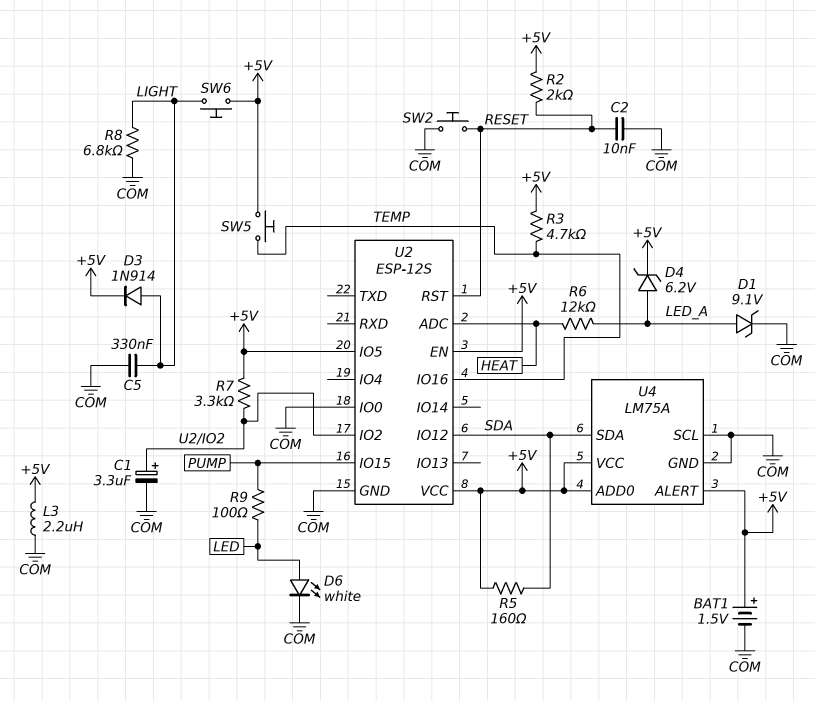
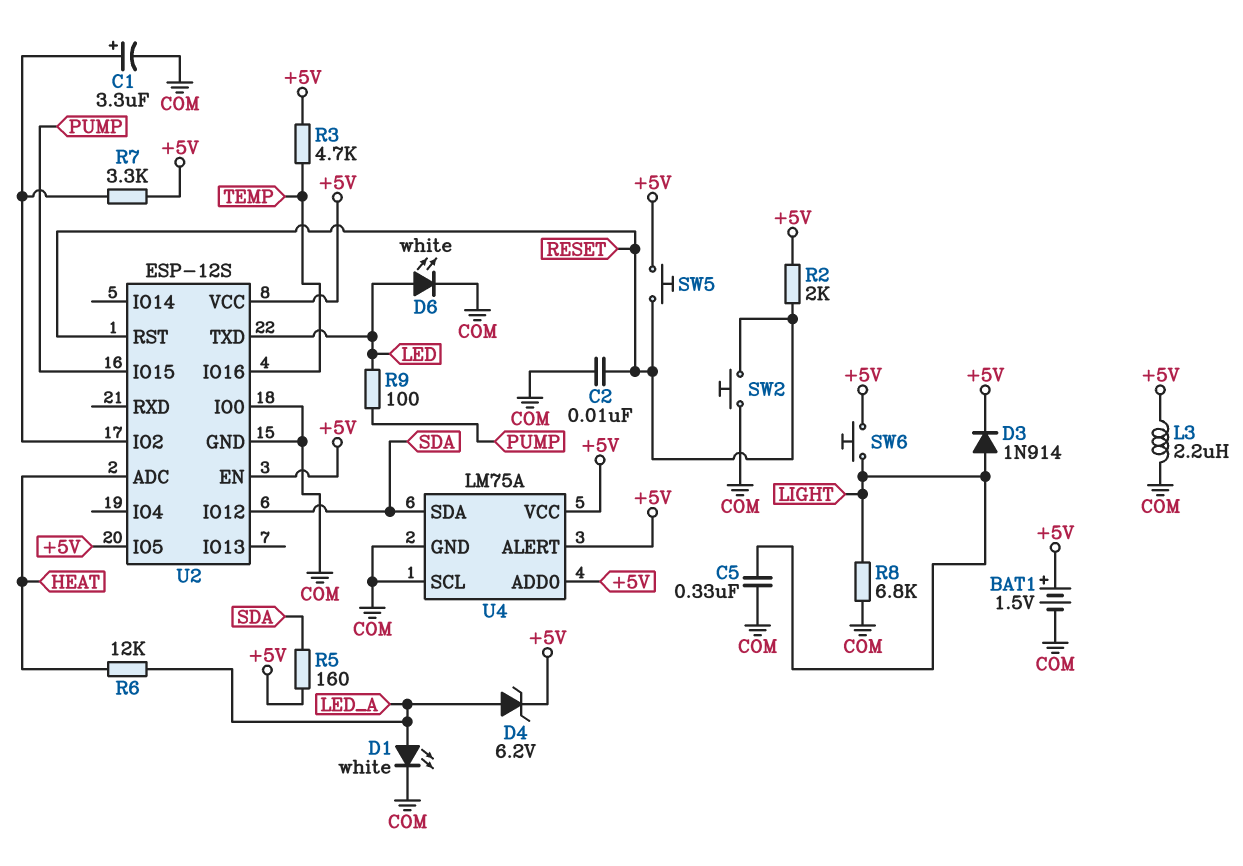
D1: zener 9.1V (A LED_A, K COM) -> LED white (A LED_A, K COM)
SW5: button (+5V, TEMP) -> button (+5V, RESET)
U2 pin TXD: none -> LED

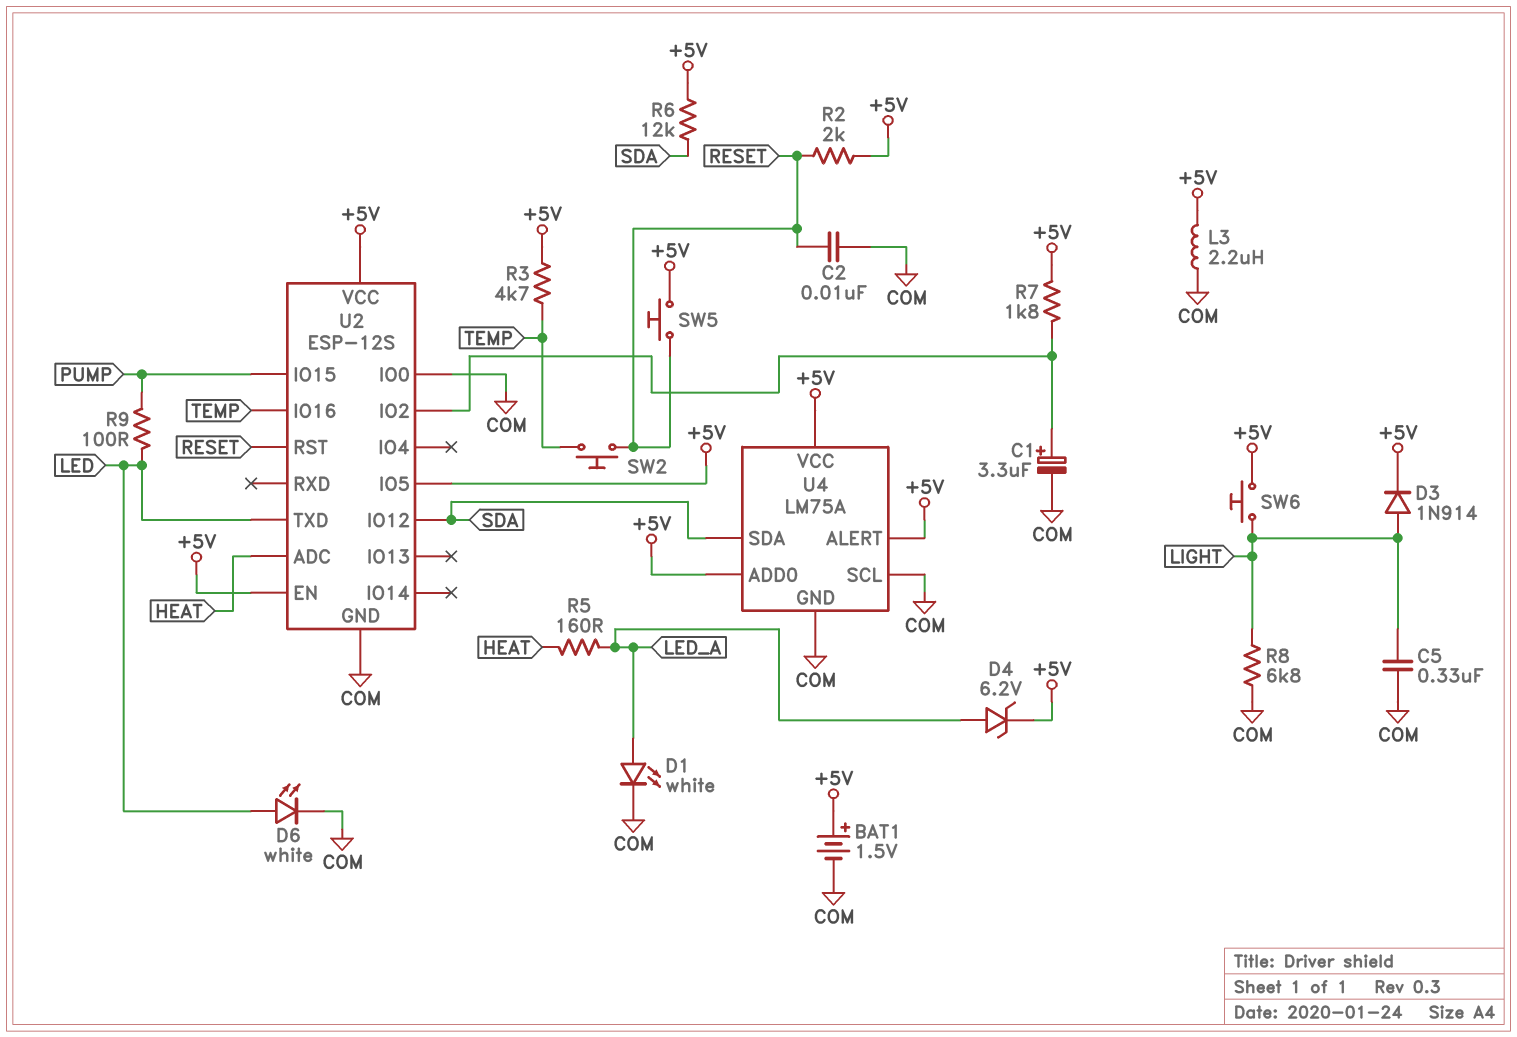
R5: 160 (+5V, SDA) -> 160 (HEAT, LED_A)
R6: 12k (HEAT, LED_A) -> 12k (+5V, SDA)
R7: 3.3k (+5V, U2/IO2) -> 1.8k (+5V, U2/IO2)
SW2: button (COM, RESET) -> button (RESET, TEMP)

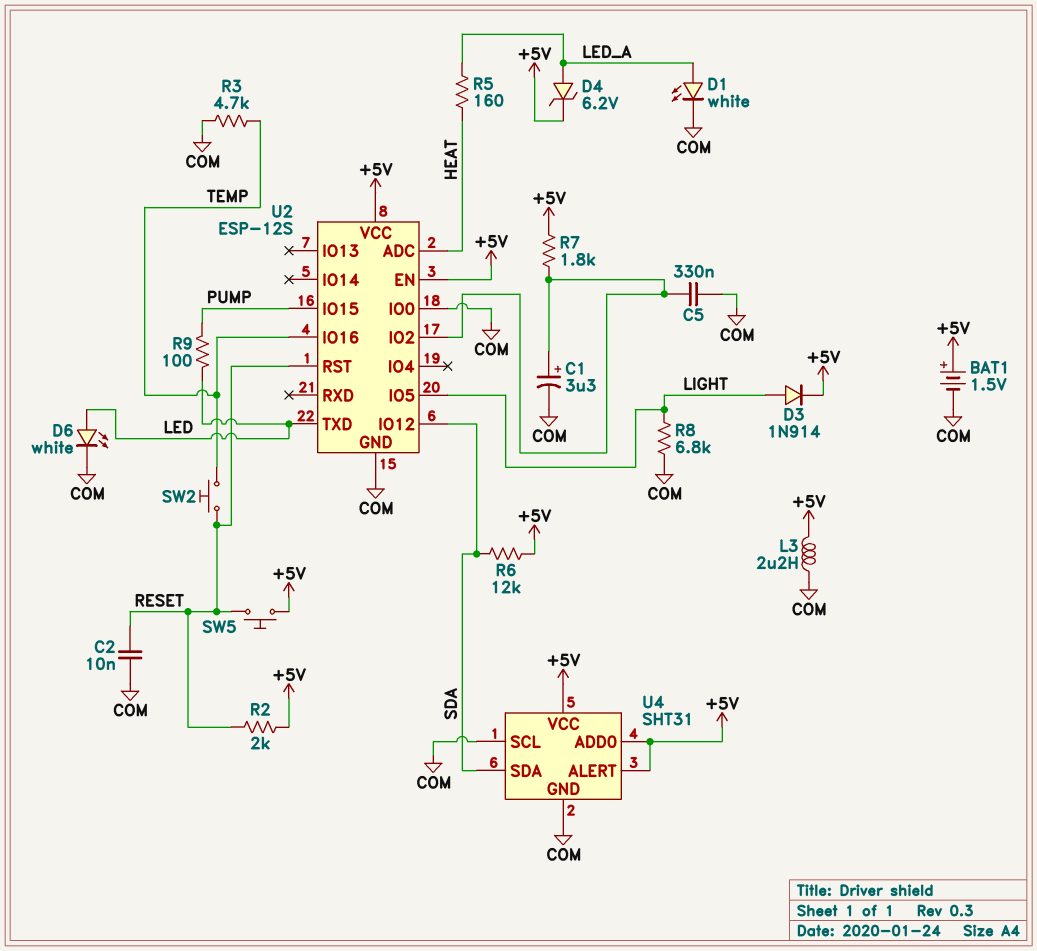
C5: 330nF (COM, LIGHT) -> 330nF (COM, U2/IO2)
R3: 4.7k (+5V, TEMP) -> 4.7k (COM, TEMP)
SW6: button (+5V, LIGHT) -> none
U2 pin IO5: +5V -> LIGHT
U4: LM75A -> SHT31

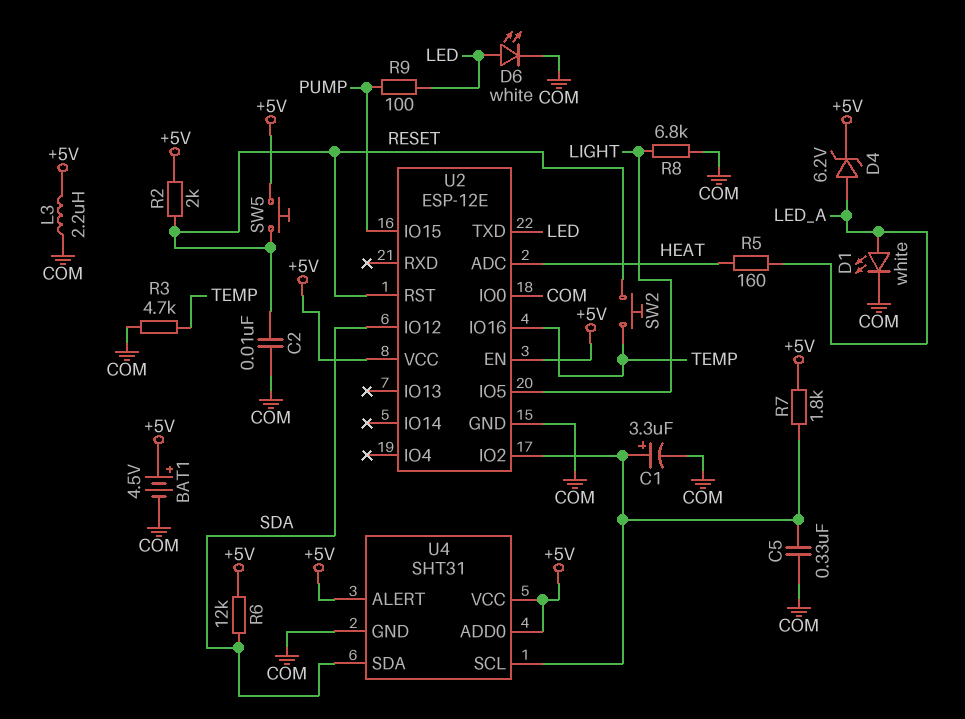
BAT1: 1.5V (plus +5V, minus COM) -> 4.5V (plus +5V, minus COM)
D3: diode 1N914 (A LIGHT, K +5V) -> none
U2: ESP-12S -> ESP-12E
U4 pin SCL: COM -> U2/IO2

